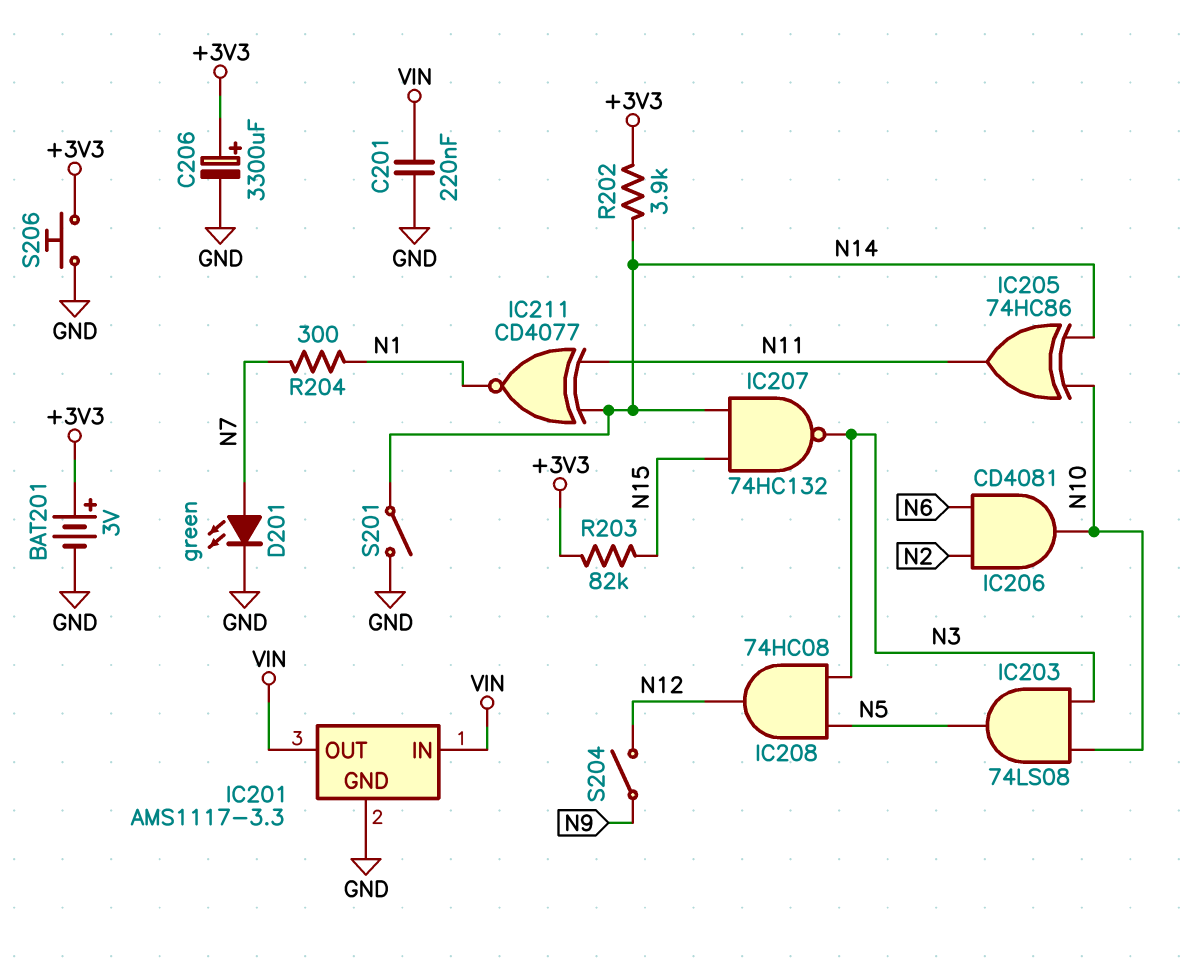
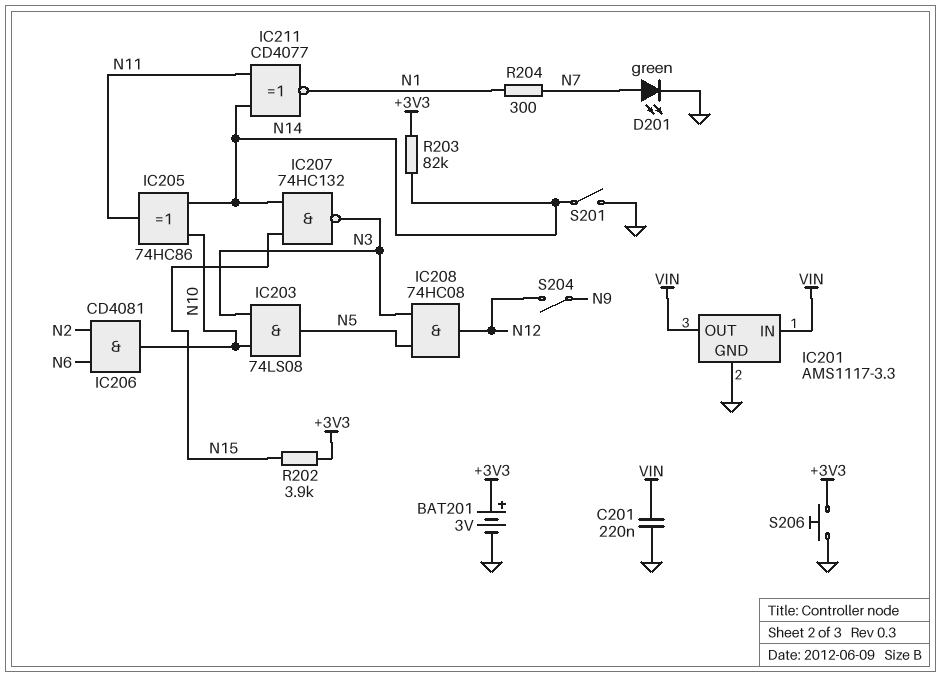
C206: 3300uF (plus +3V3, minus GND) -> none
R202: 3.9k (+3V3, N14) -> 3.9k (+3V3, N15)
R203: 82k (+3V3, N15) -> 82k (+3V3, N14)

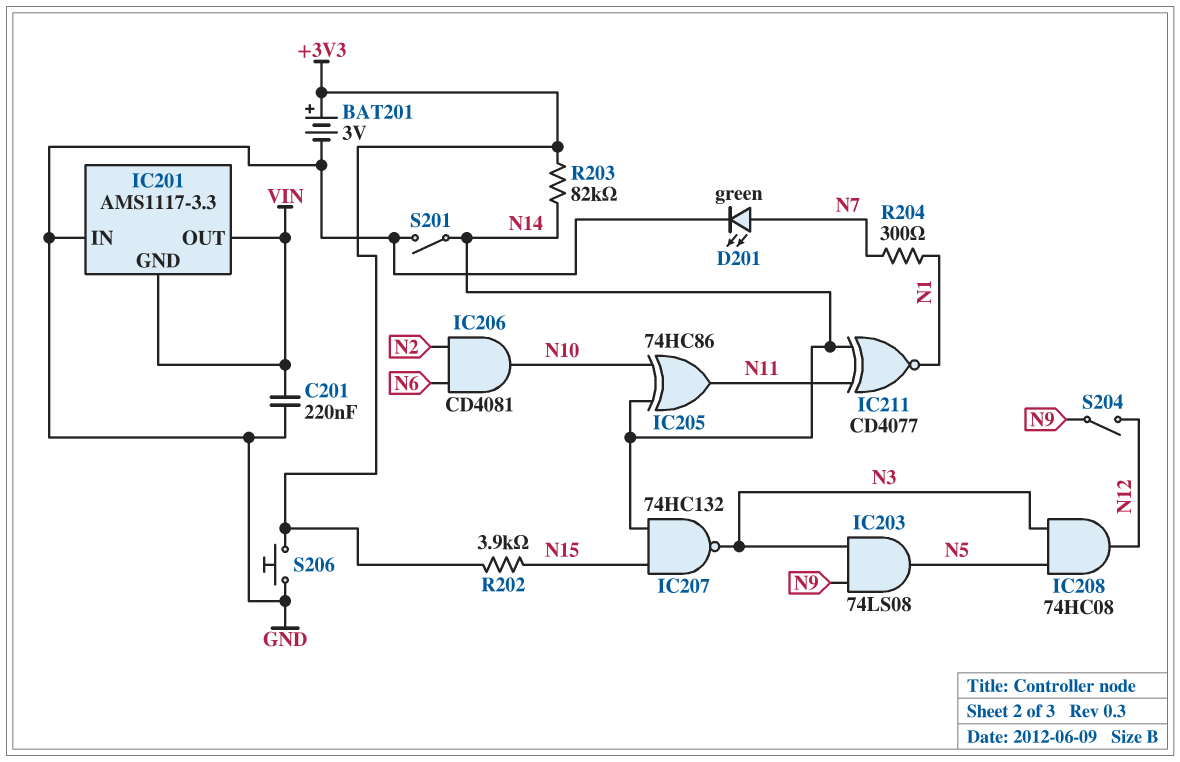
IC201 pin GND: GND -> VIN
IC201 pin IN: VIN -> GND
IC203: AND 74LS08 (in N3, in N10, out N5) -> AND 74LS08 (in N3, in N9, out N5)

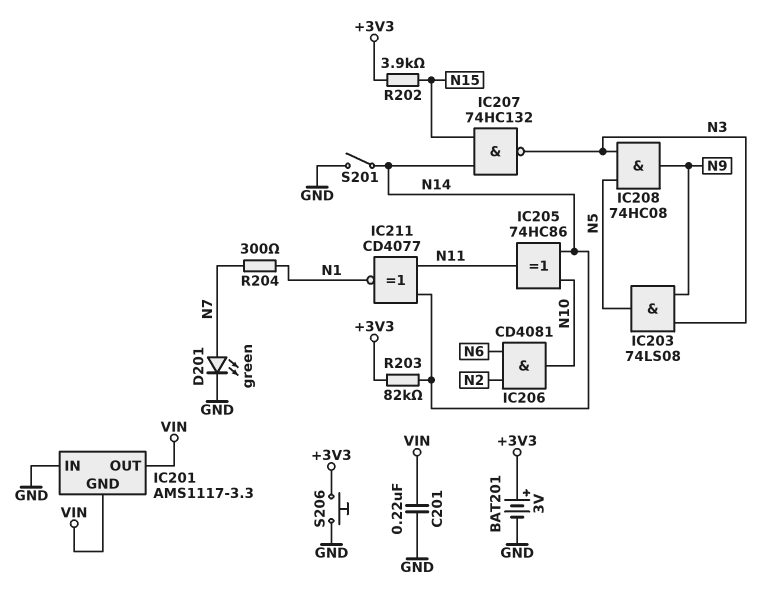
IC208: AND 74HC08 (in N3, in N5, out N12) -> AND 74HC08 (in N3, in N5, out N9)
S204: switch (N9, N12) -> none

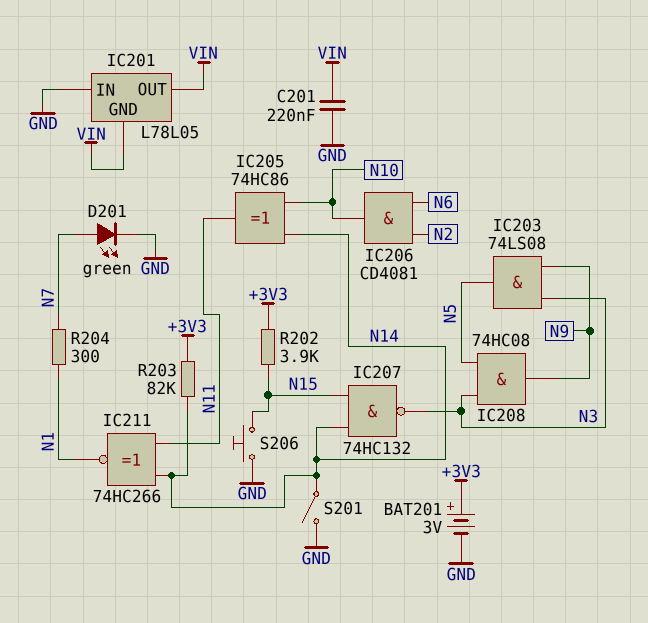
IC201: AMS1117-3.3 -> L78L05
IC211: XNOR CD4077 (in N11, in N14, out N1) -> XNOR 74HC266 (in N11, in N14, out N1)
S206: button (+3V3, GND) -> button (GND, N15)

